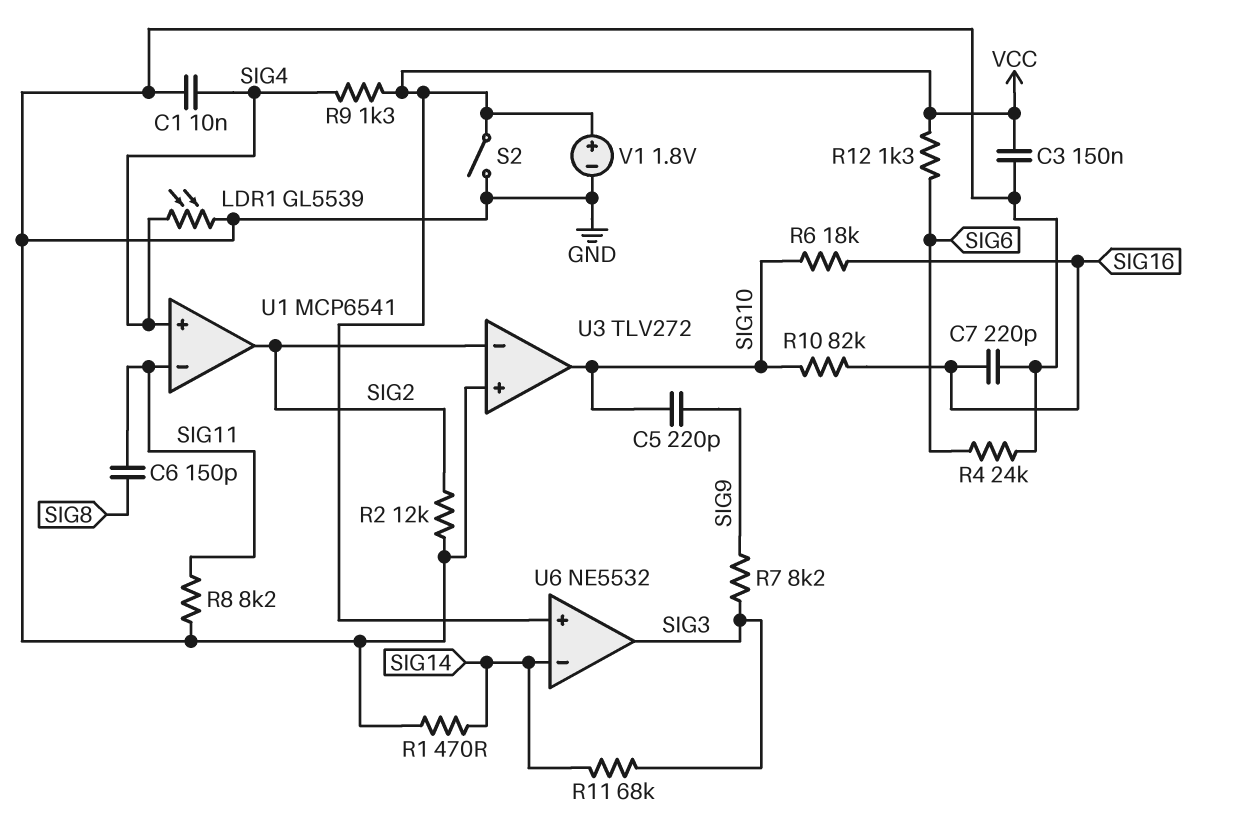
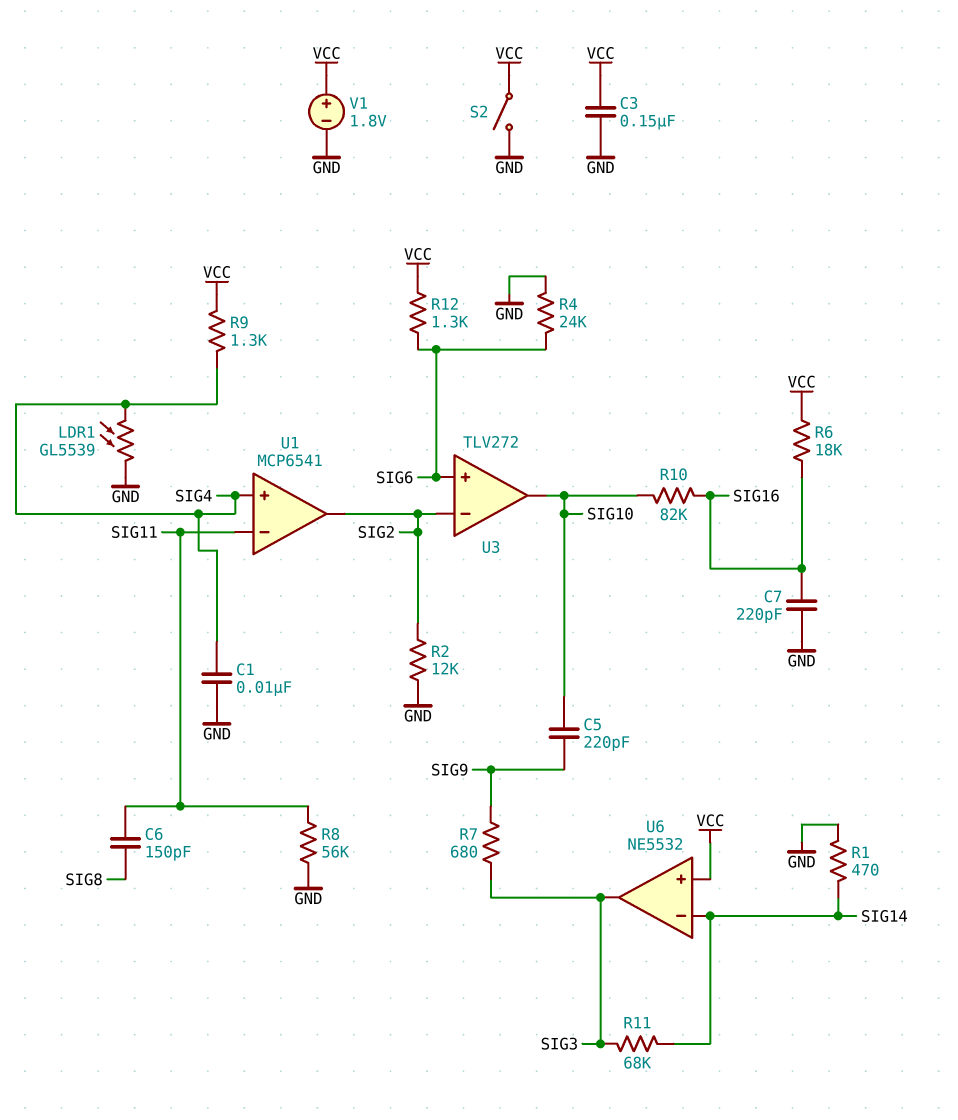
R6: 18k (SIG10, SIG16) -> 18k (SIG16, VCC)
R7: 8.2k (SIG3, SIG9) -> 680 (SIG3, SIG9)
R8: 8.2k (GND, SIG11) -> 56k (GND, SIG11)
U3 pin in+: GND -> SIG6

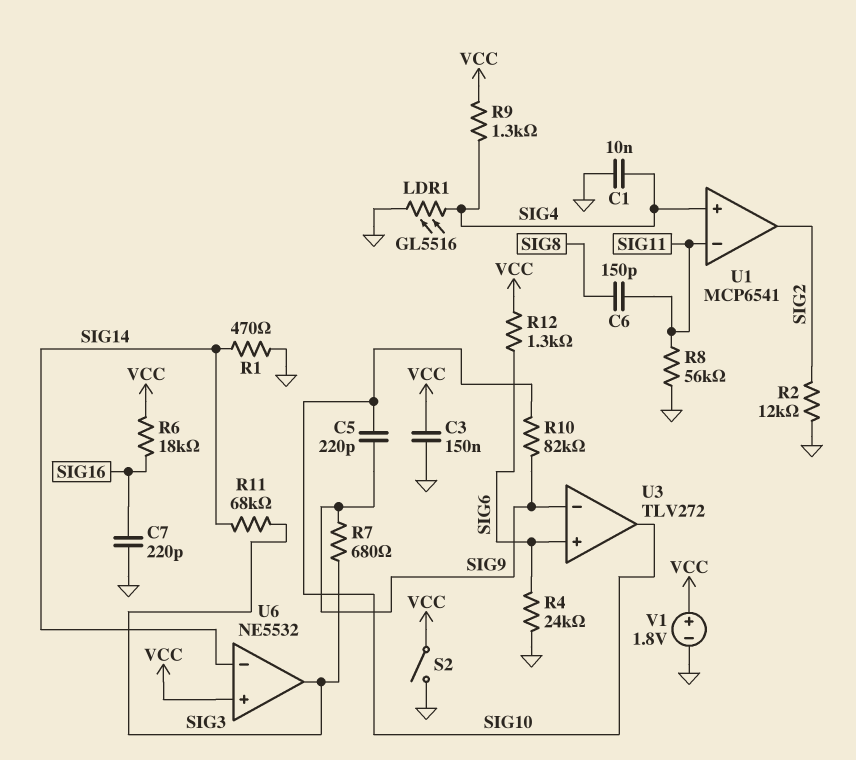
LDR1: GL5539 (GND, SIG4) -> GL5516 (GND, SIG4)
R10: 82k (SIG10, SIG16) -> 82k (SIG9, SIG10)
U3 pin in-: SIG2 -> SIG9

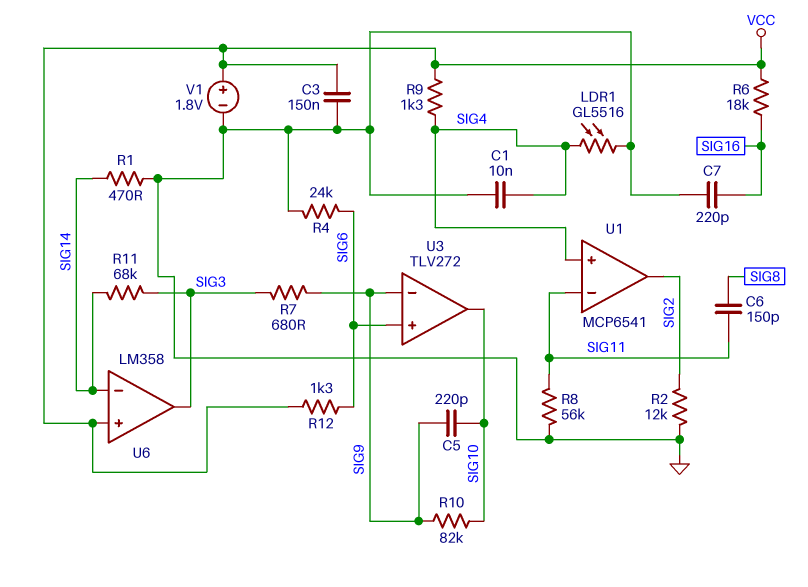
S2: switch (GND, VCC) -> none
U6: NE5532 -> LM358

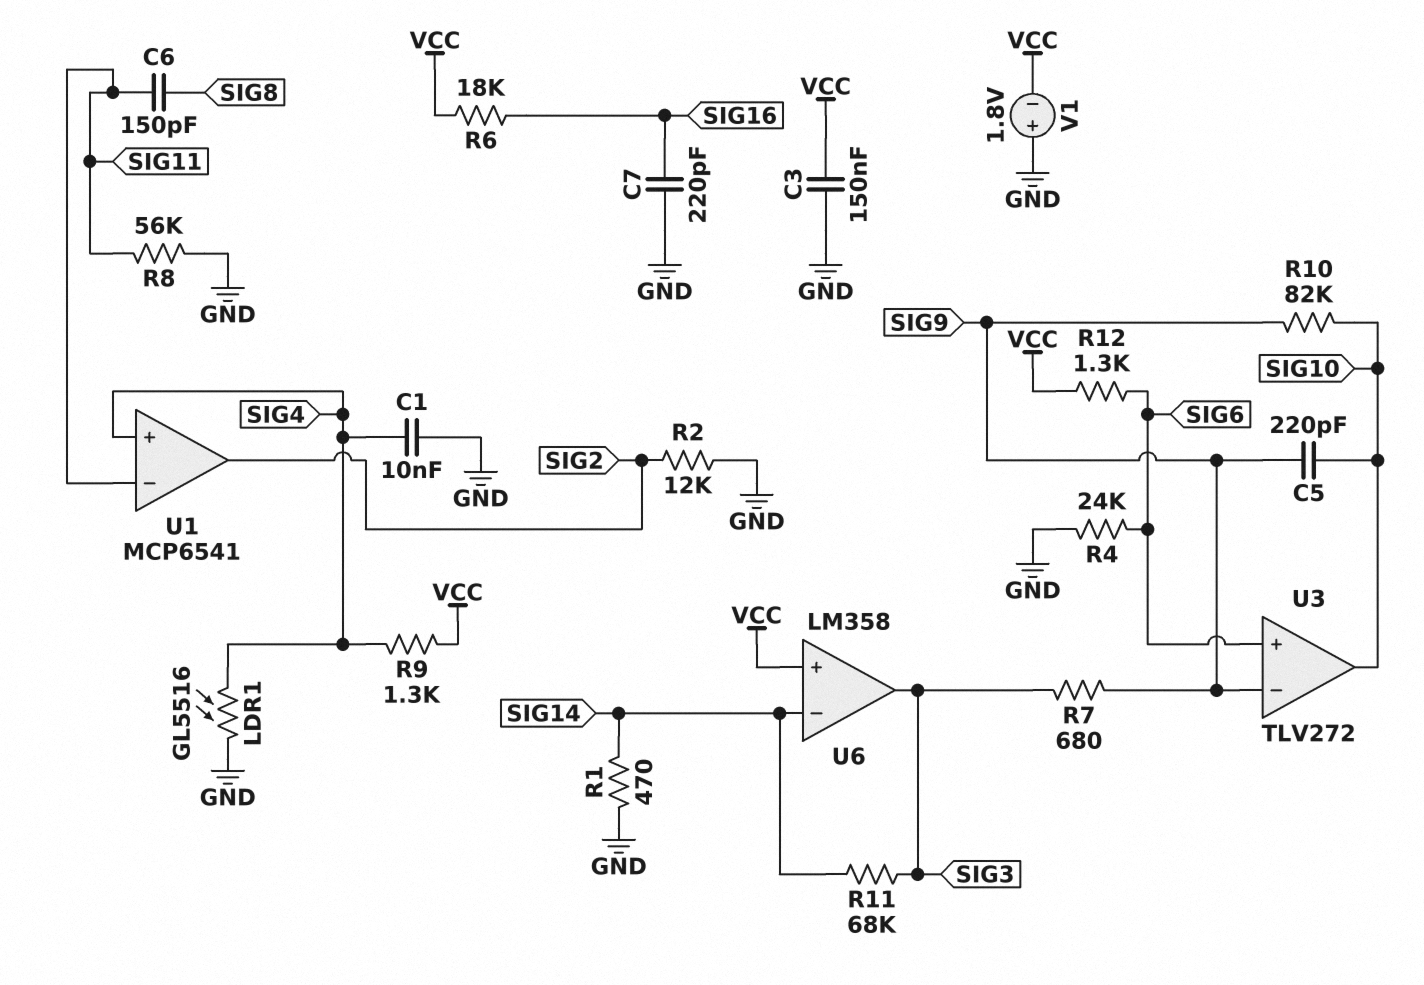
V1: 1.8V (plus VCC, minus GND) -> 1.8V (plus GND, minus VCC)

